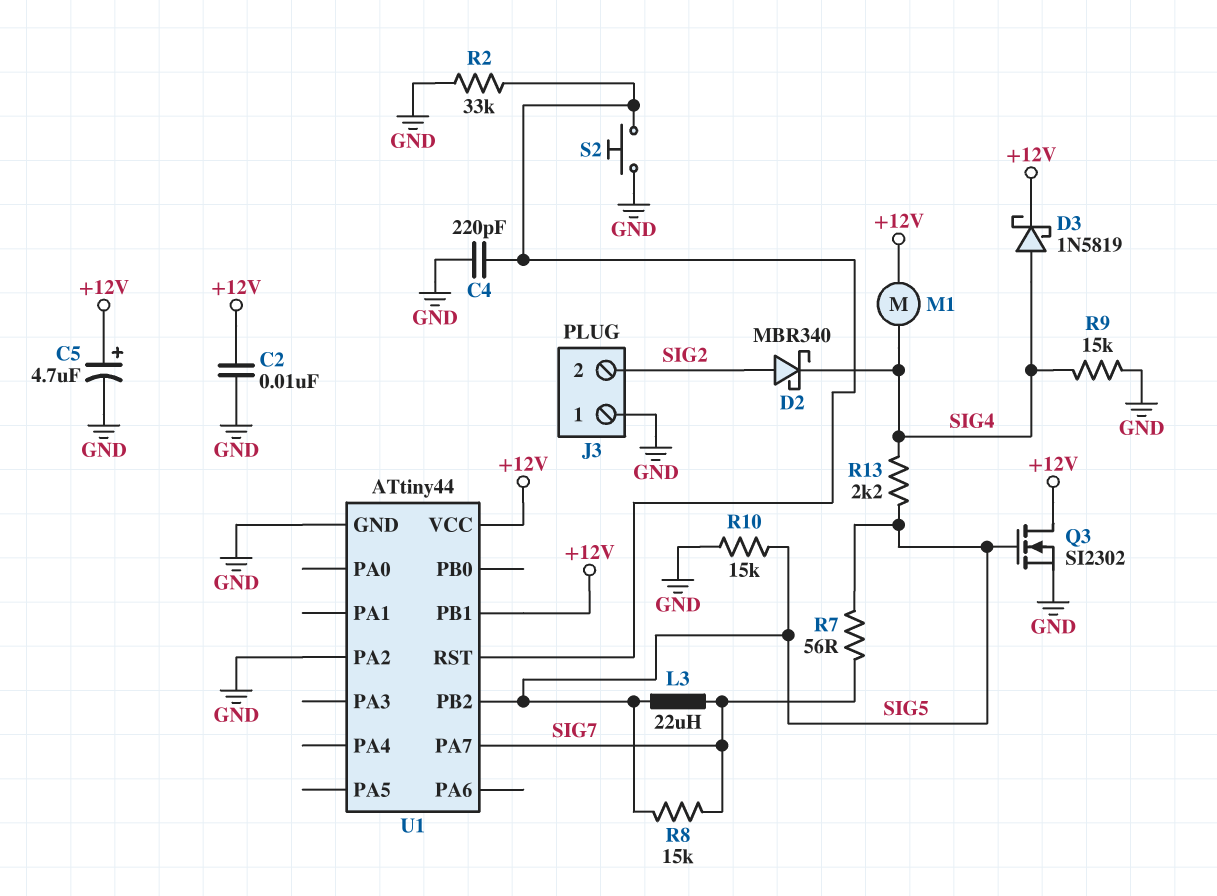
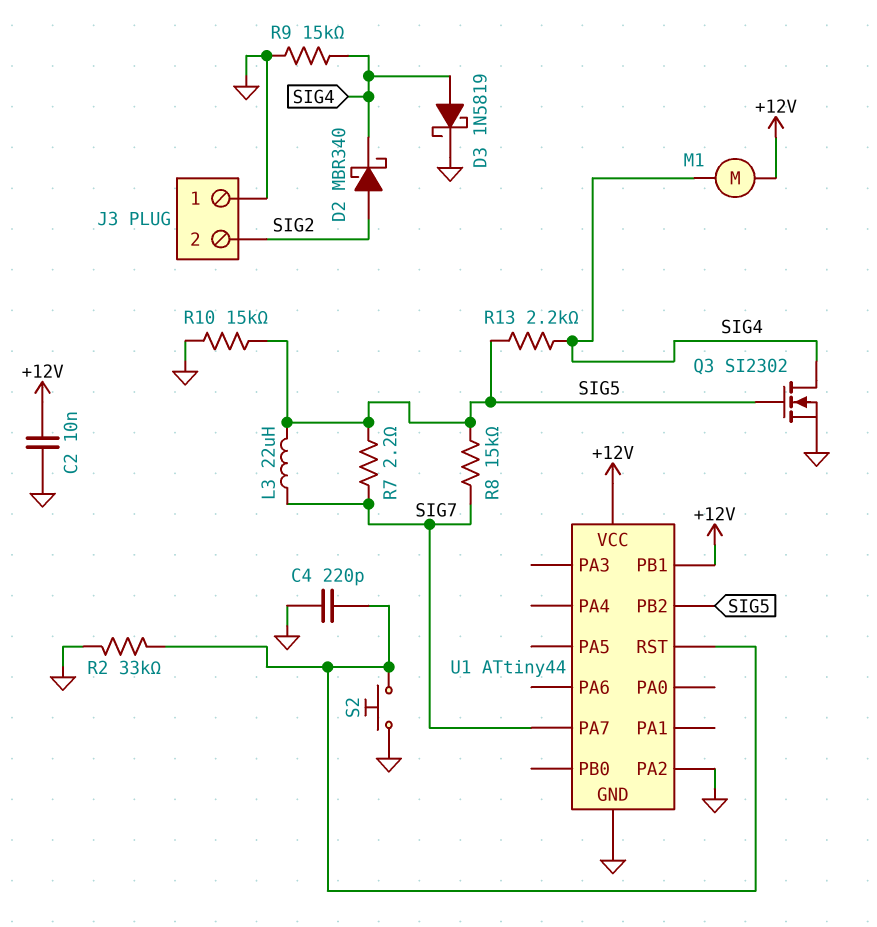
C5: 4.7uF (plus +12V, minus GND) -> none
D3: schottky 1N5819 (A SIG4, K +12V) -> schottky 1N5819 (A SIG4, K GND)
Q3: NMOS SI2302 (G SIG5, D +12V, S GND) -> NMOS SI2302 (G SIG5, D SIG4, S GND)
R7: 56 (SIG5, SIG7) -> 2.2 (SIG5, SIG7)

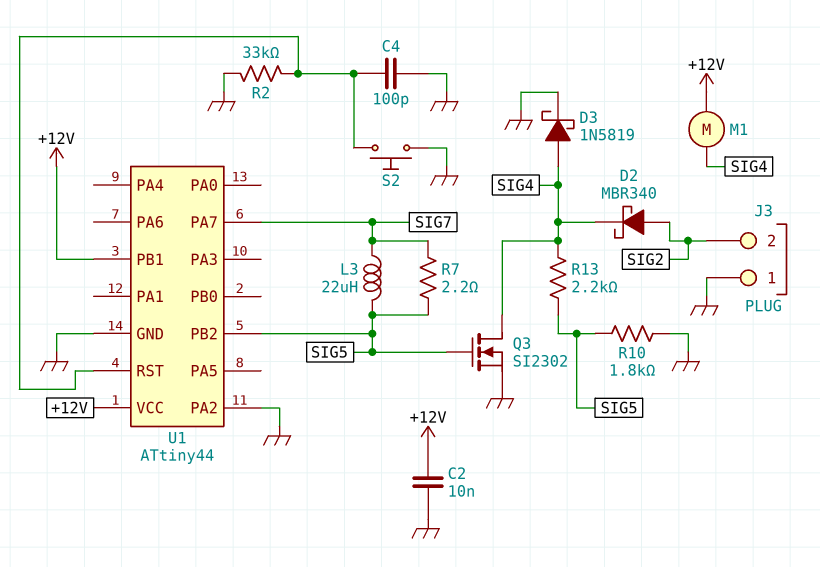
C4: 220pF (GND, U1/RST) -> 100pF (GND, U1/RST)
R8: 15k (SIG5, SIG7) -> none
R9: 15k (GND, SIG4) -> none
R10: 15k (GND, SIG5) -> 1.8k (GND, SIG5)

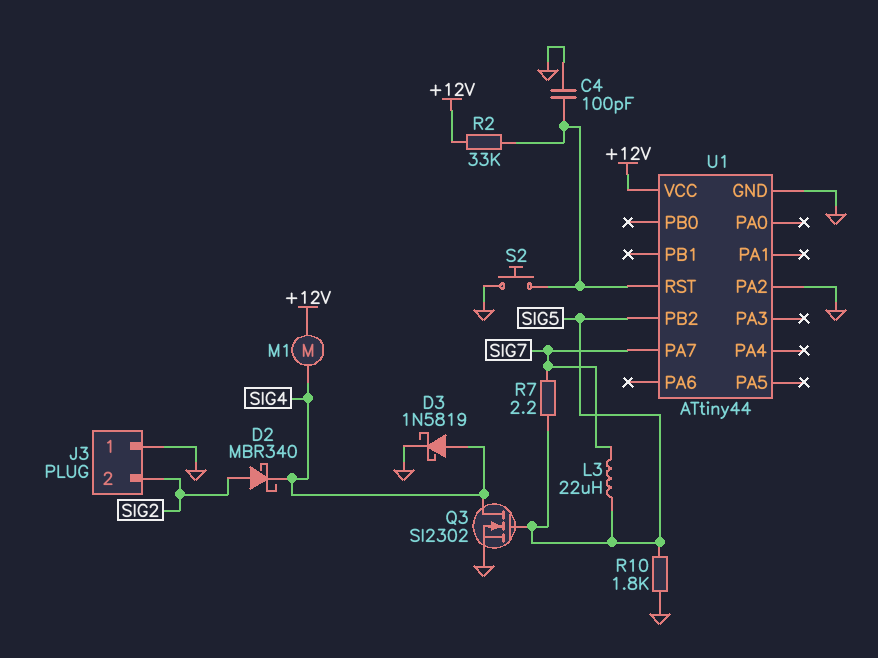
C2: 10nF (+12V, GND) -> none
R2: 33k (GND, U1/RST) -> 33k (+12V, U1/RST)
R13: 2.2k (SIG4, SIG5) -> none
U1 pin PB1: +12V -> none

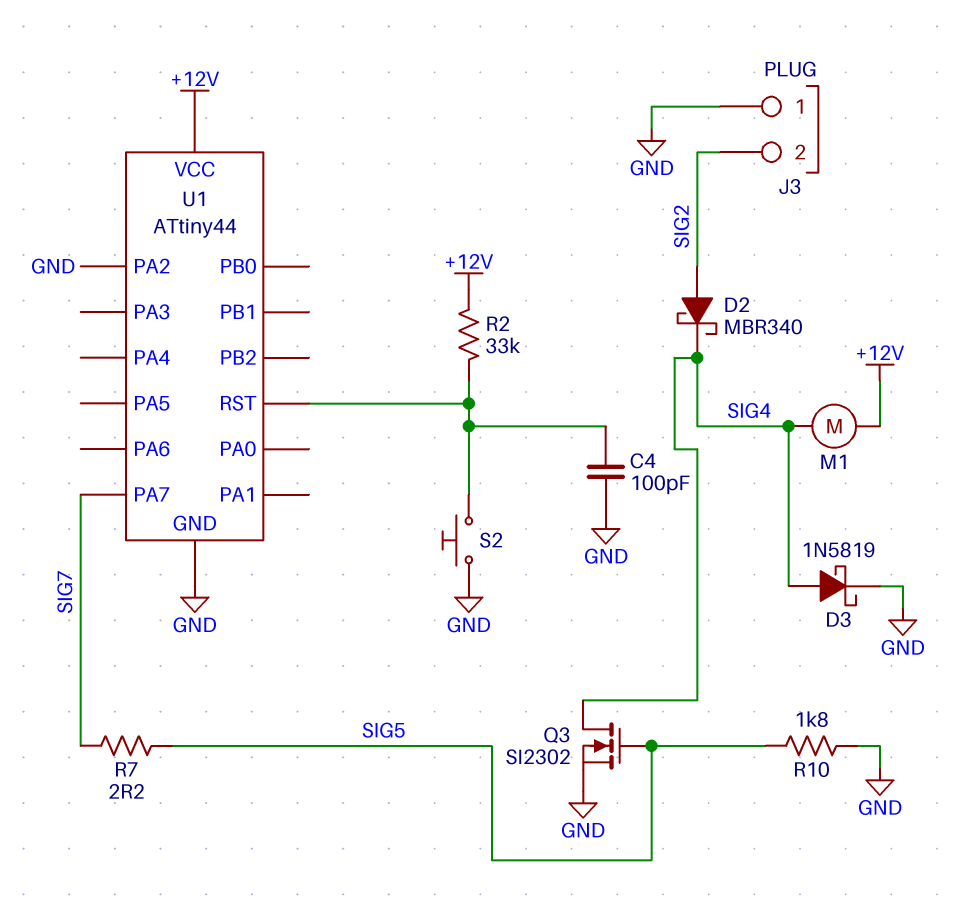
L3: 22uH (SIG5, SIG7) -> none
U1 pin PB2: SIG5 -> none

